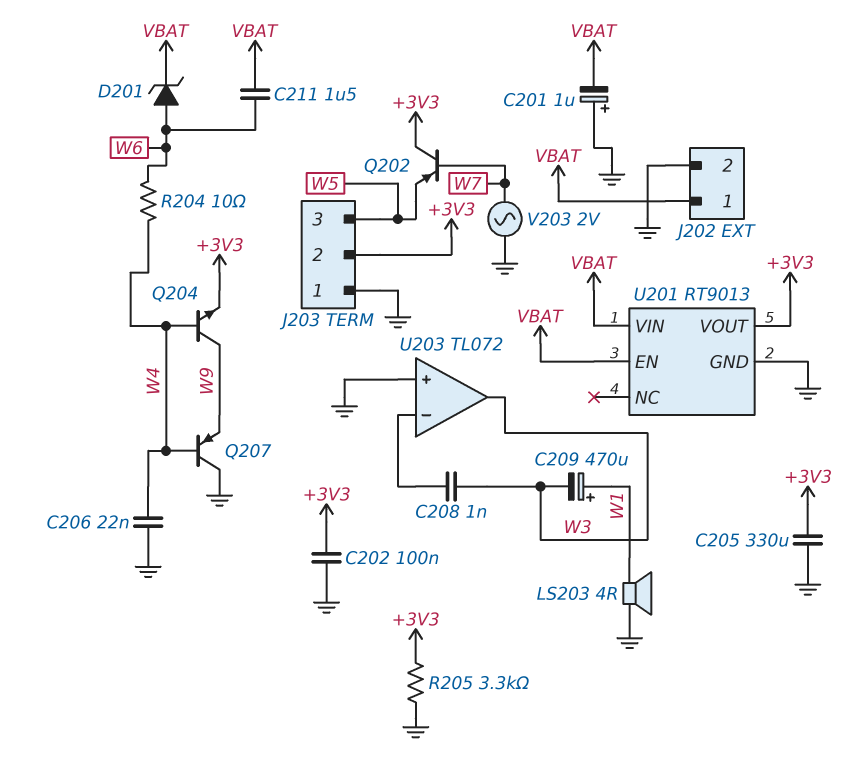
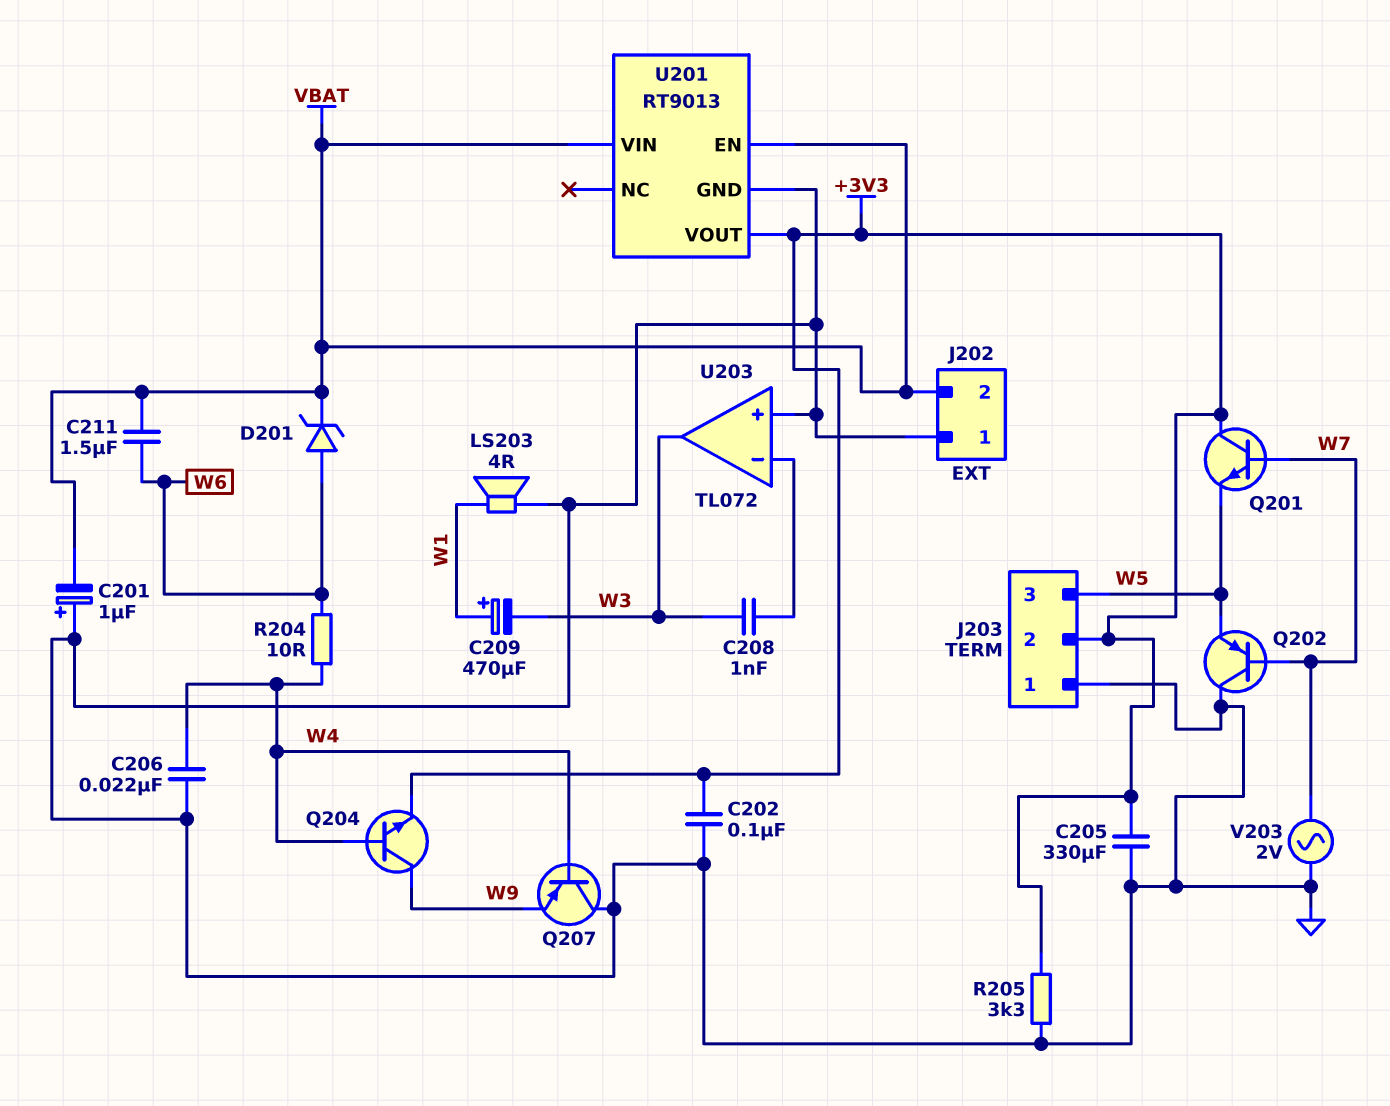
J202 pin 1: VBAT -> GND
J202 pin 2: GND -> VBAT
Q201: none -> NPN (B W7, C +3V3, E W5)
Q202: PNP (B W7, C +3V3, E W5) -> PNP (B W7, C GND, E W5)

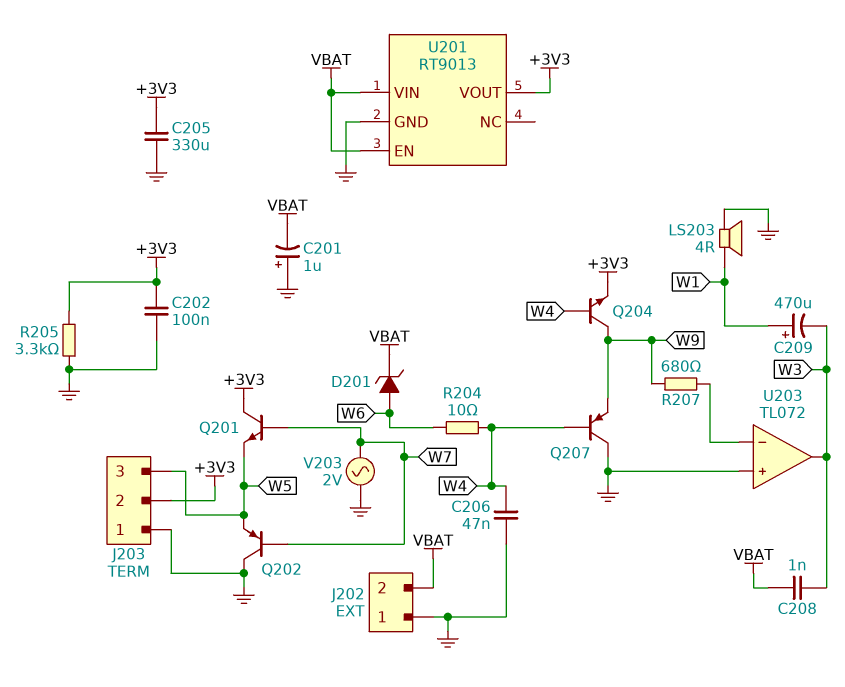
C206: 22nF (GND, W4) -> 47nF (GND, W4)
C208: 1nF (U203/in-, W3) -> 1nF (VBAT, W3)
C211: 1.5uF (VBAT, W6) -> none
R207: none -> 680 (U203/in-, W9)

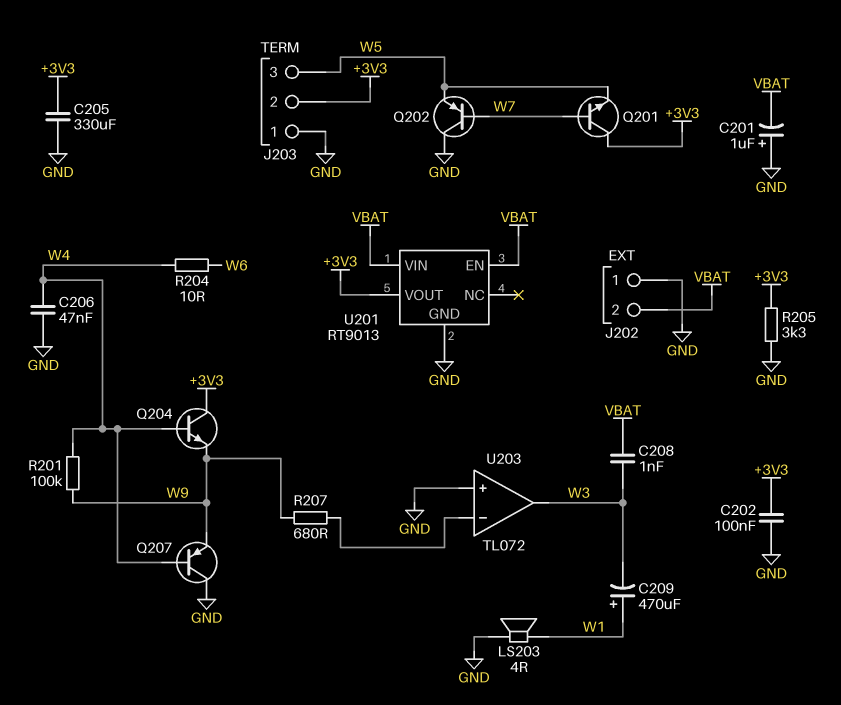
D201: zener (A W6, K VBAT) -> none
Q204: NPN (B W4, C W9, E +3V3) -> NPN (B W4, C +3V3, E W9)
R201: none -> 100k (W4, W9)
V203: AC 2V (GND, W7) -> none

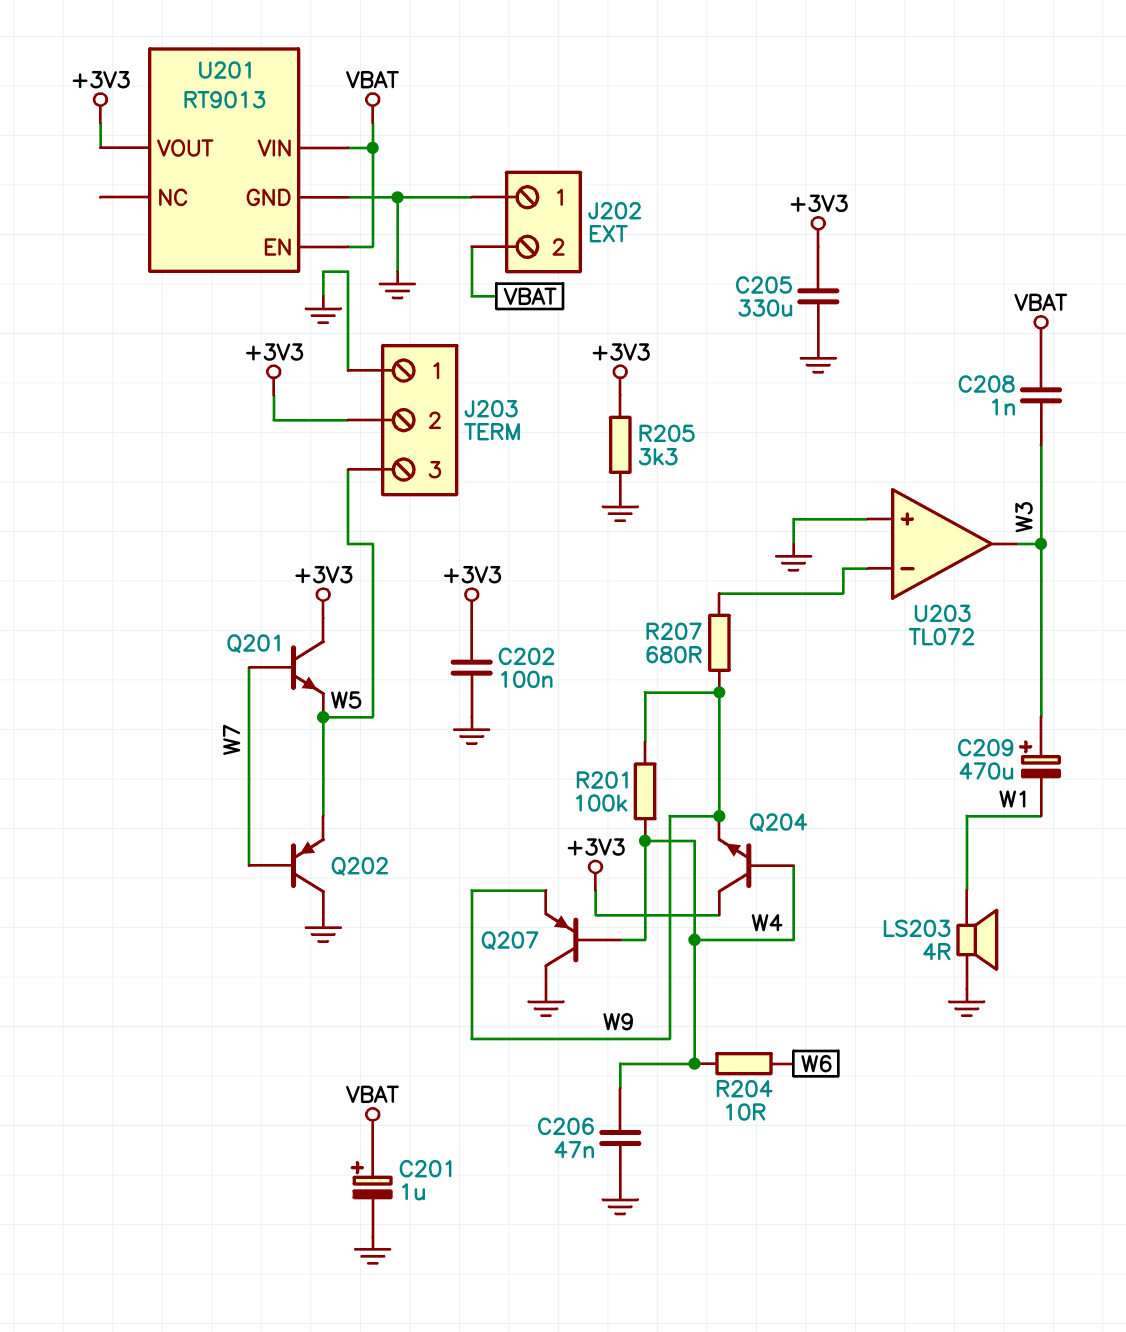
C201: 1uF (plus GND, minus VBAT) -> 1uF (plus VBAT, minus GND)
C209: 470uF (plus W1, minus W3) -> 470uF (plus W3, minus W1)

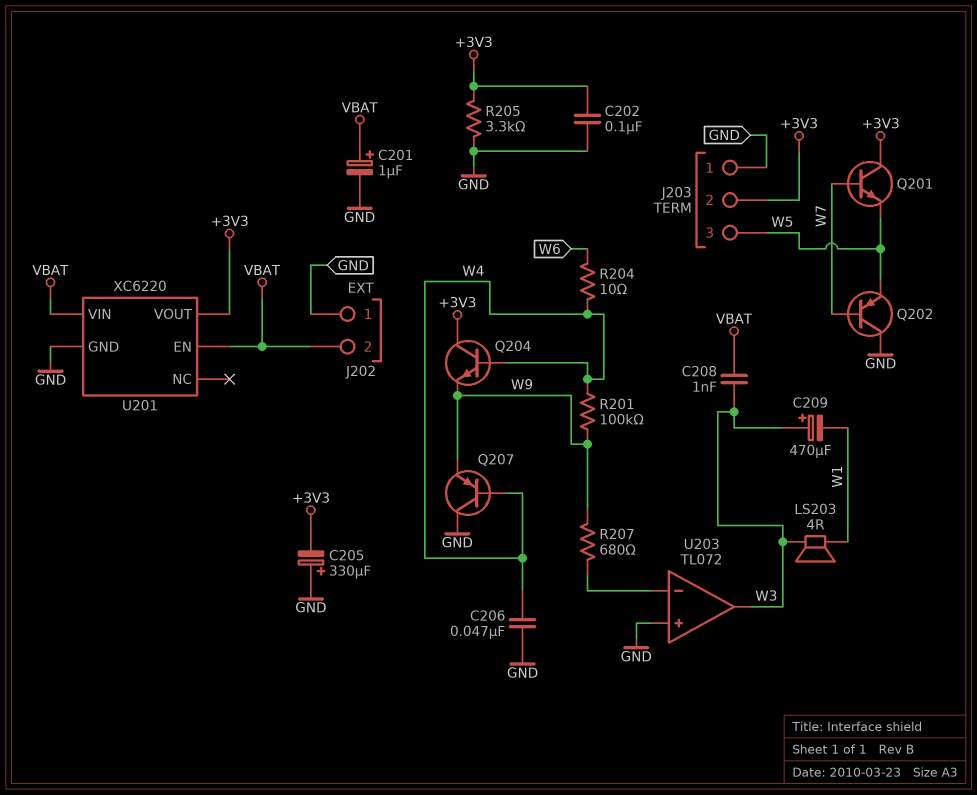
C205: 330uF (+3V3, GND) -> 330uF (plus GND, minus +3V3)
LS203: speaker 4R (GND, W1) -> speaker 4R (W1, W3)
U201: RT9013 -> XC6220

